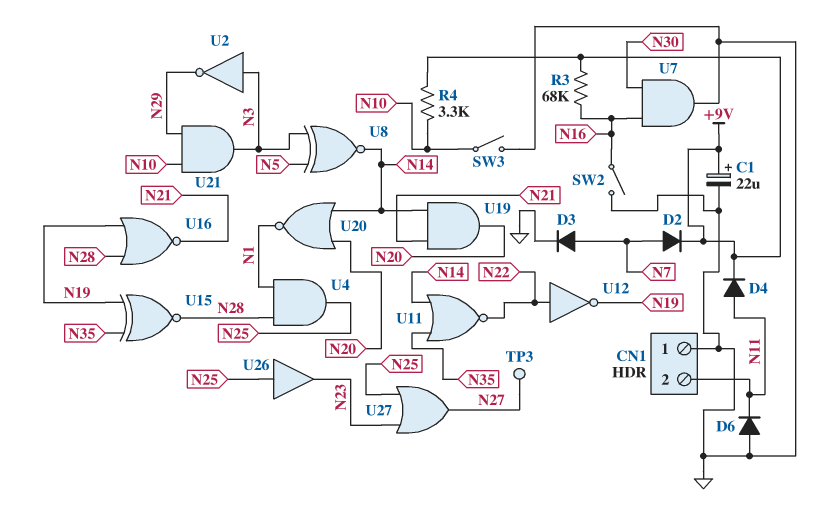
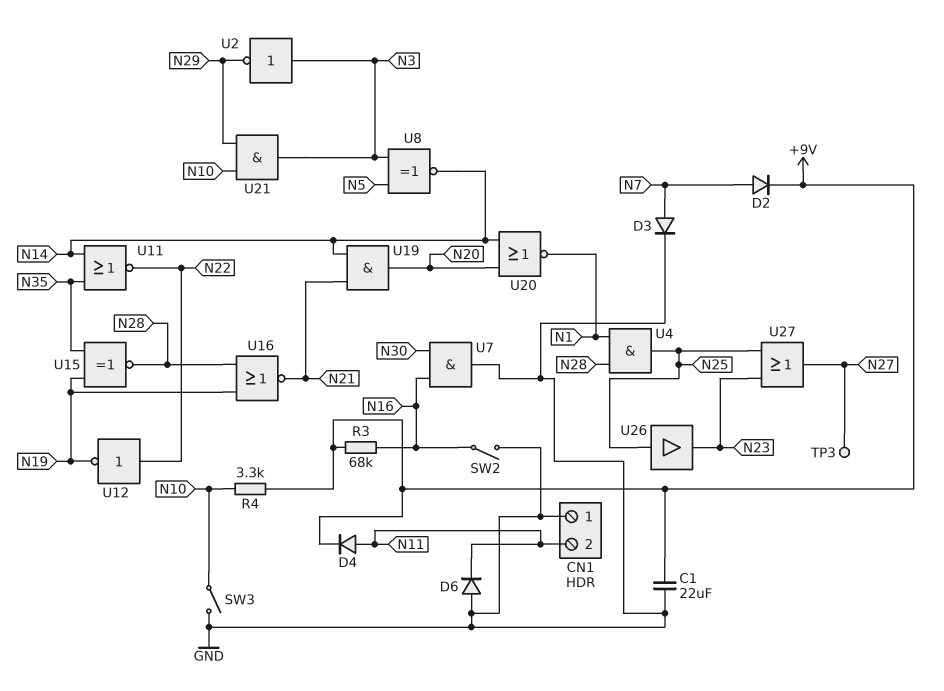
C1: 22uF (plus +9V, minus GND) -> 22uF (+9V, GND)

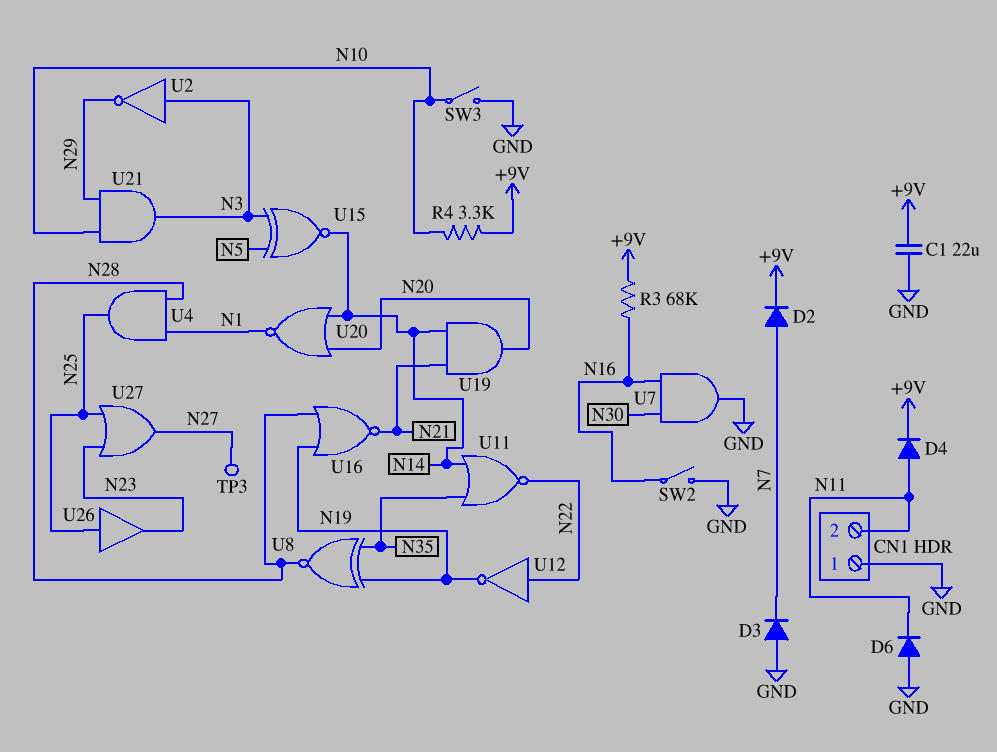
D3: diode (A N7, K GND) -> diode (A GND, K N7)
U8: XNOR (in N3, in N5, out N14) -> XNOR (in N19, in N35, out N28)
U15: XNOR (in N19, in N35, out N28) -> XNOR (in N3, in N5, out N14)

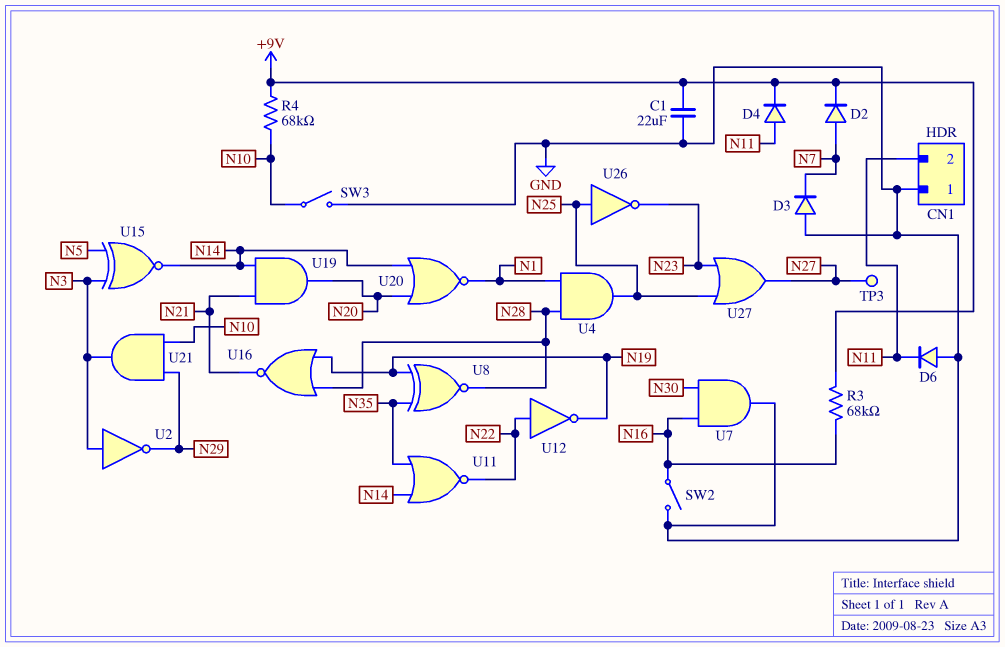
R4: 3.3k (+9V, N10) -> 68k (+9V, N10)
U26: buffer (in N25, out N23) -> NOT (in N25, out N23)

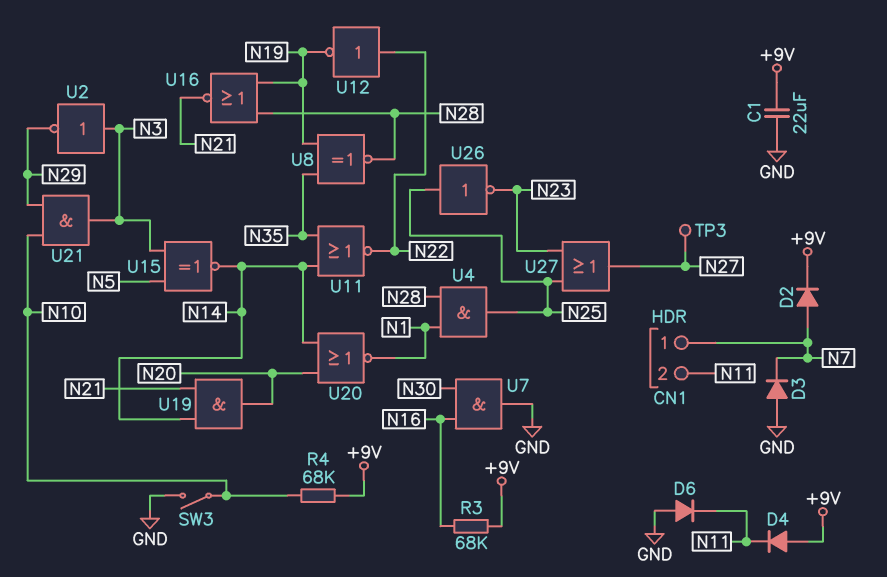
CN1 pin 1: GND -> N7
D4: diode (A N11, K +9V) -> diode (A +9V, K N11)
SW2: switch (GND, N16) -> none

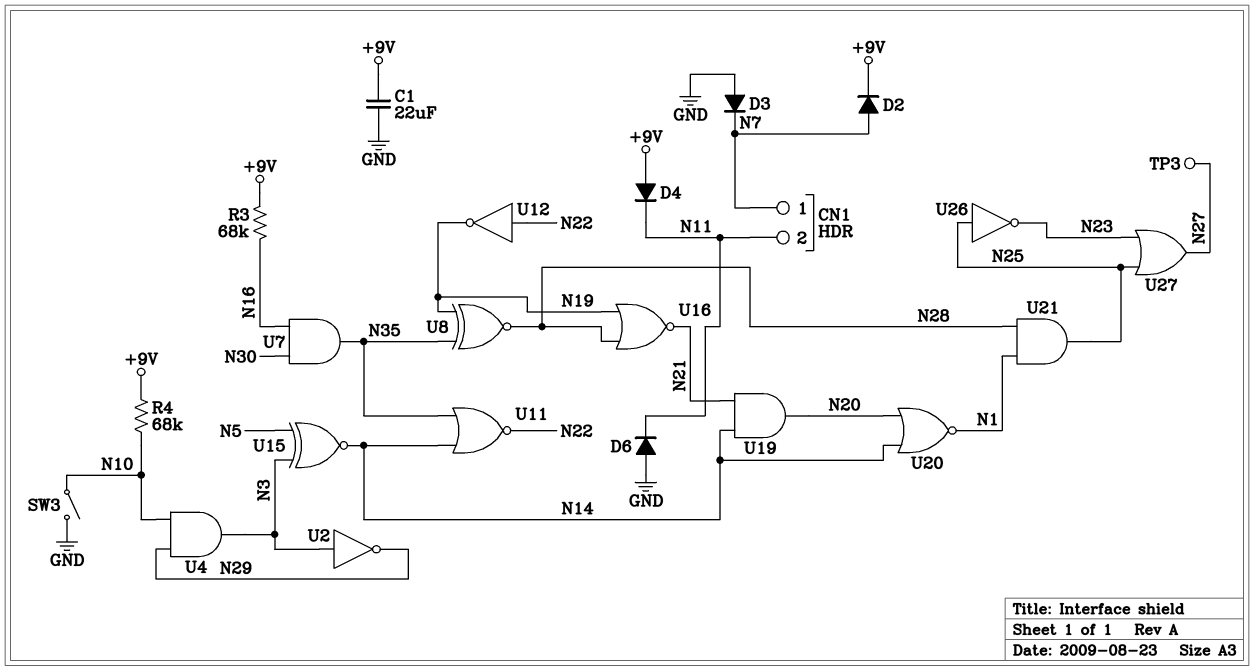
U4: AND (in N1, in N28, out N25) -> AND (in N10, in N29, out N3)
U7: AND (in N16, in N30, out GND) -> AND (in N16, in N30, out N35)
U21: AND (in N10, in N29, out N3) -> AND (in N1, in N28, out N25)

